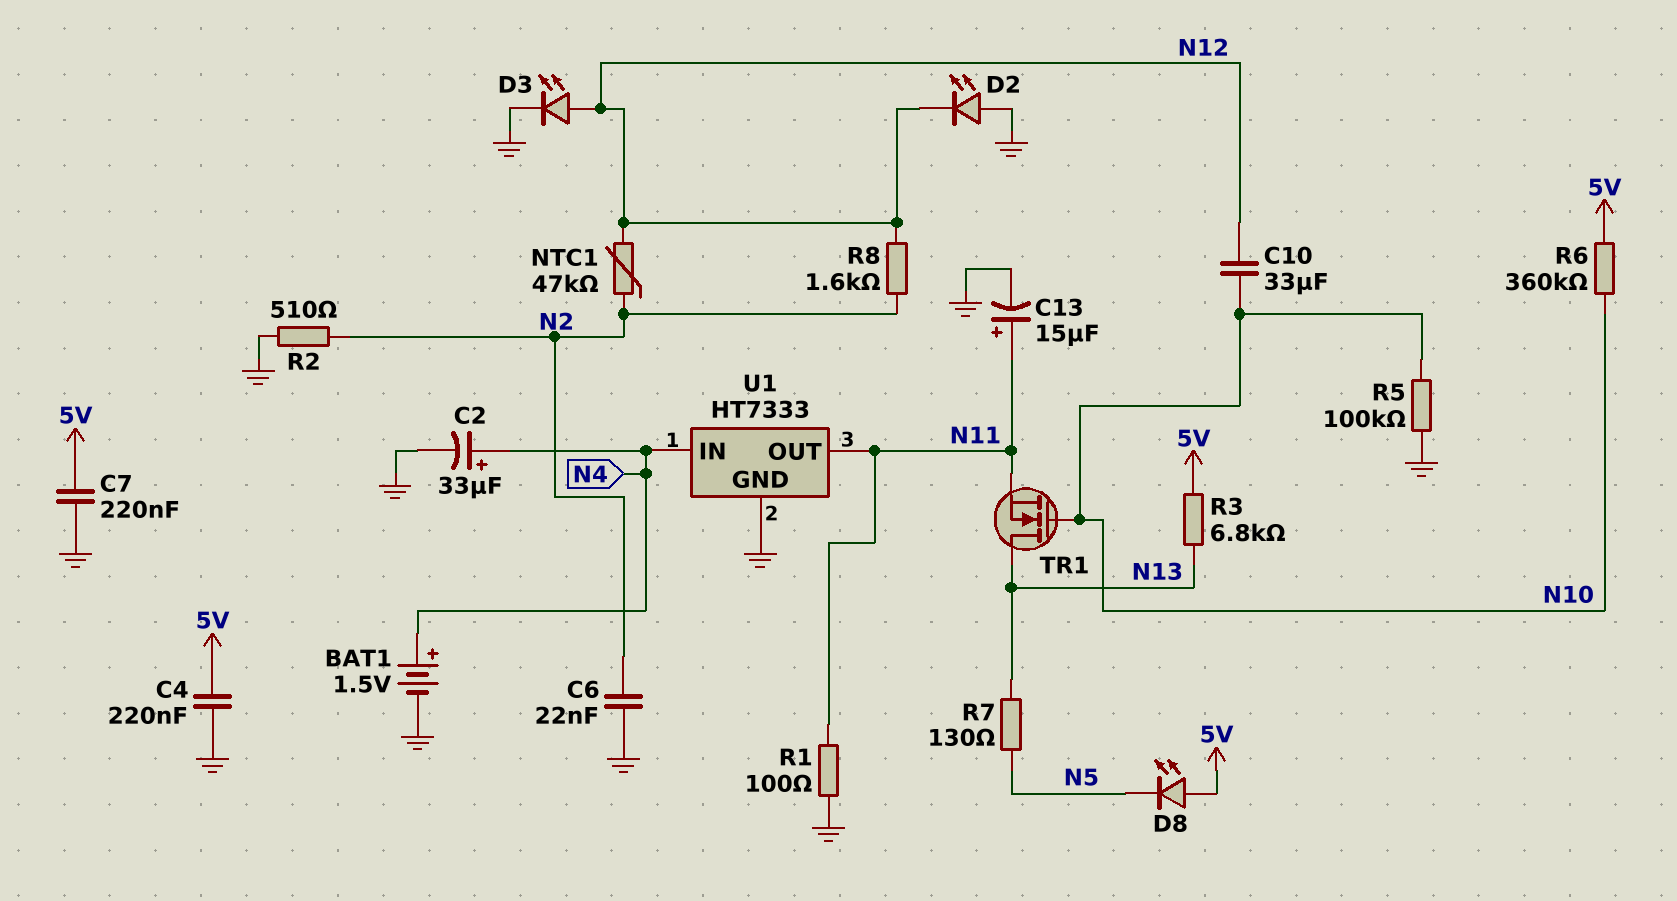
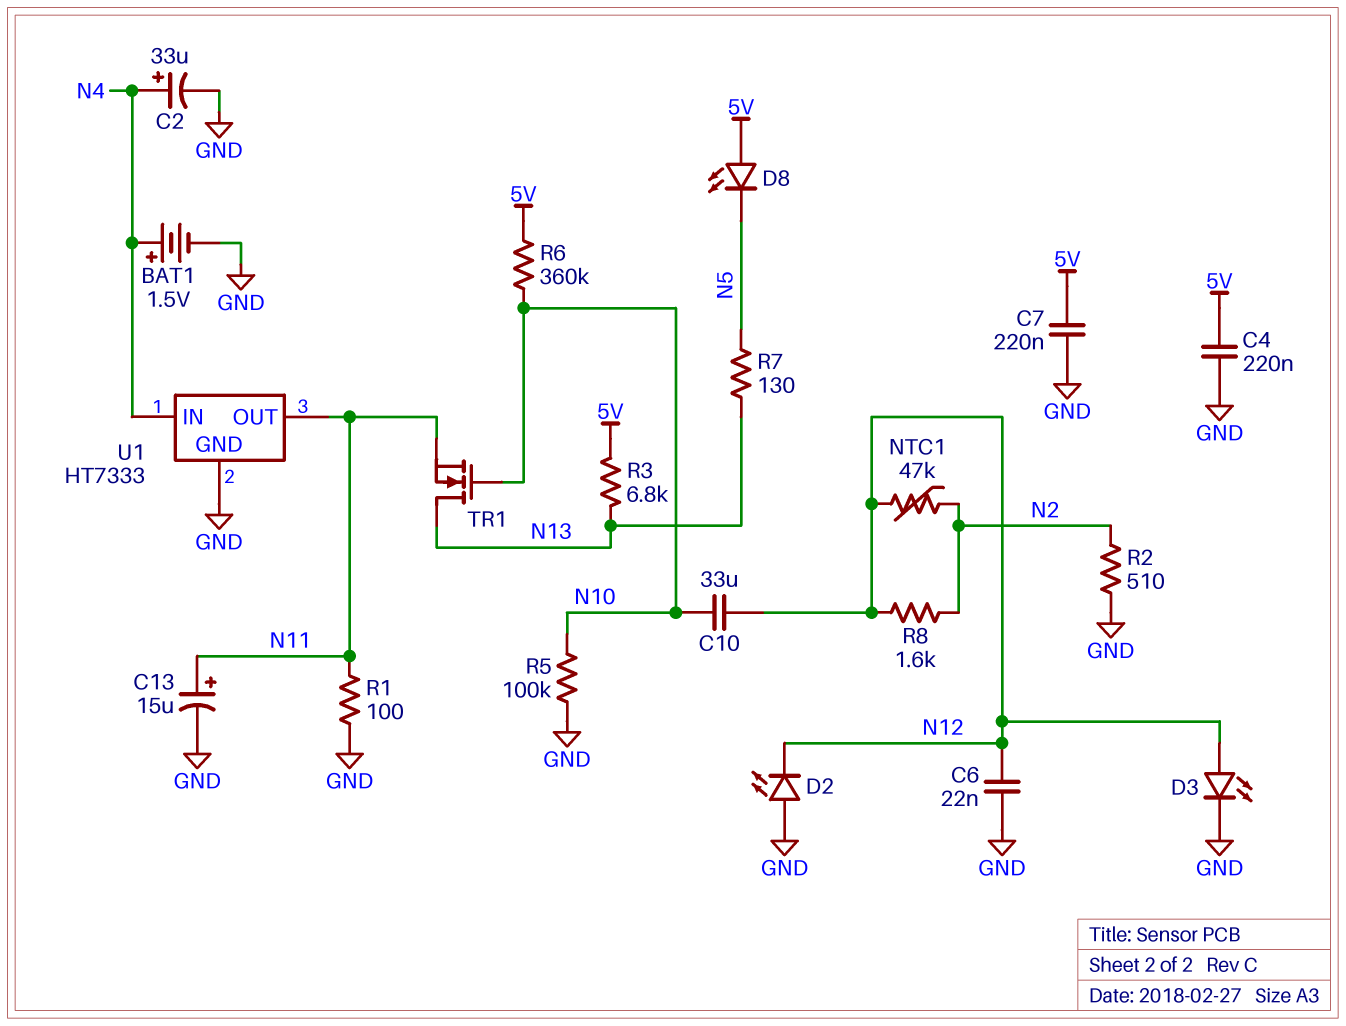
C6: 22nF (GND, N2) -> 22nF (GND, N12)

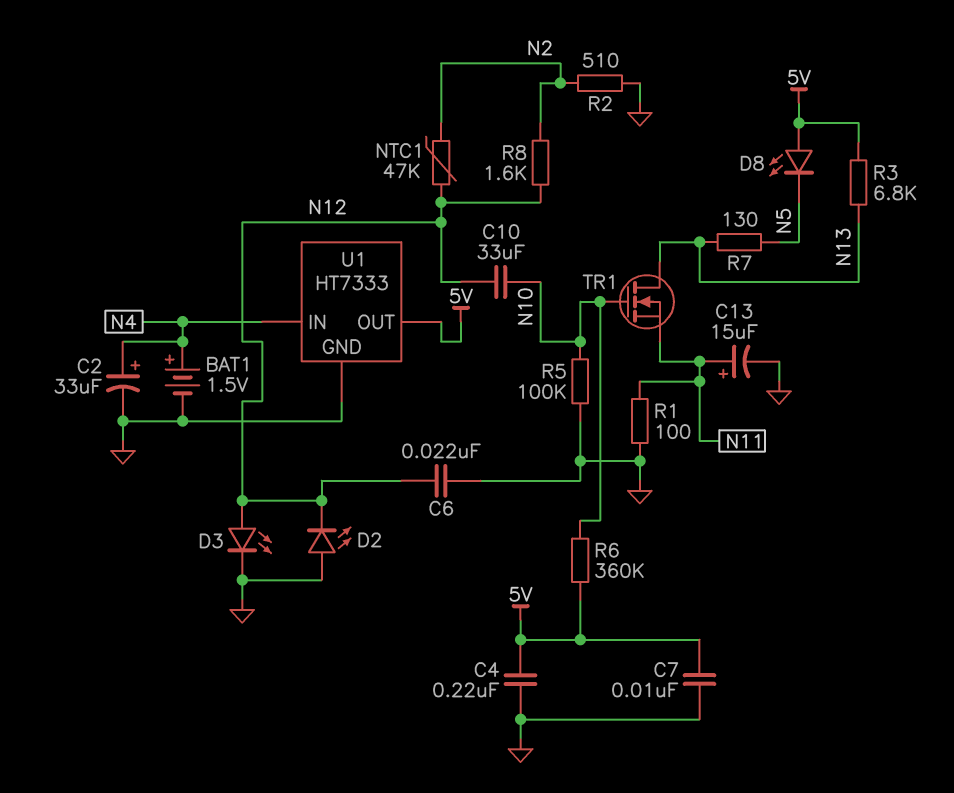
C7: 220nF (5V, GND) -> 10nF (5V, GND)
U1 pin OUT: N11 -> 5V

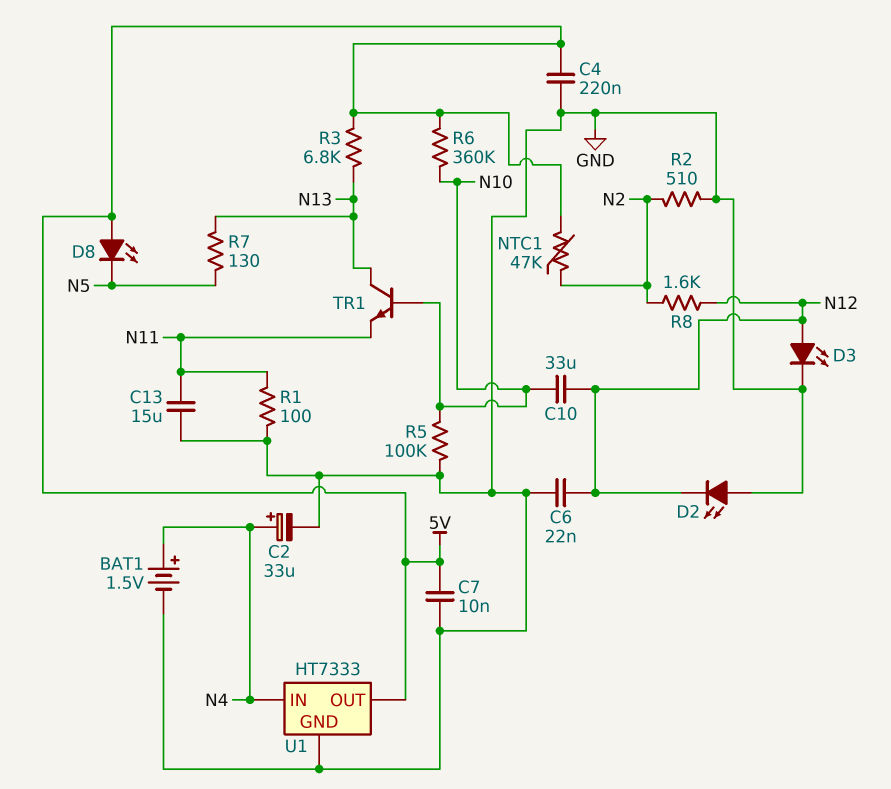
C13: 15uF (plus N11, minus GND) -> 15uF (GND, N11)
NTC1: 47k (N2, N12) -> 47k (5V, N2)
TR1: NMOS (G N10, D N13, S N11) -> NPN (B N10, C N13, E N11)

